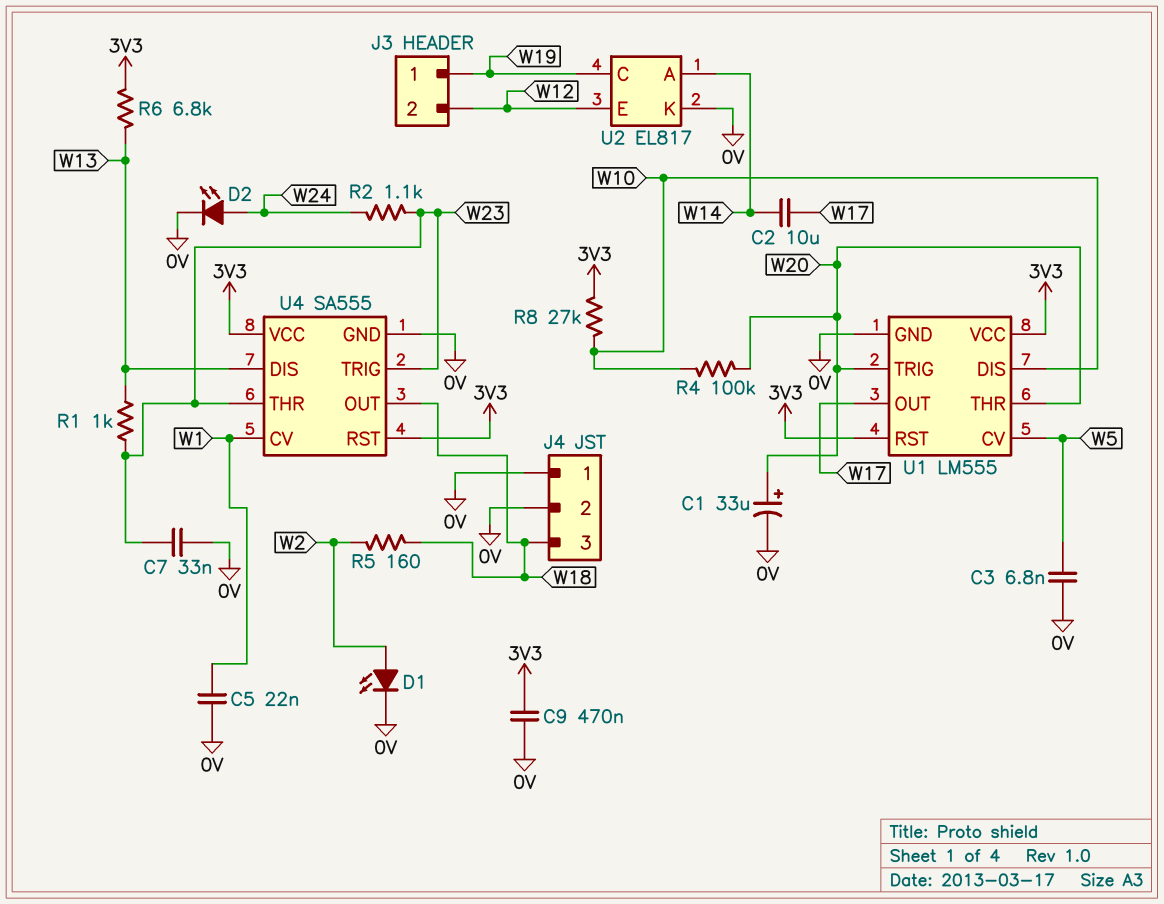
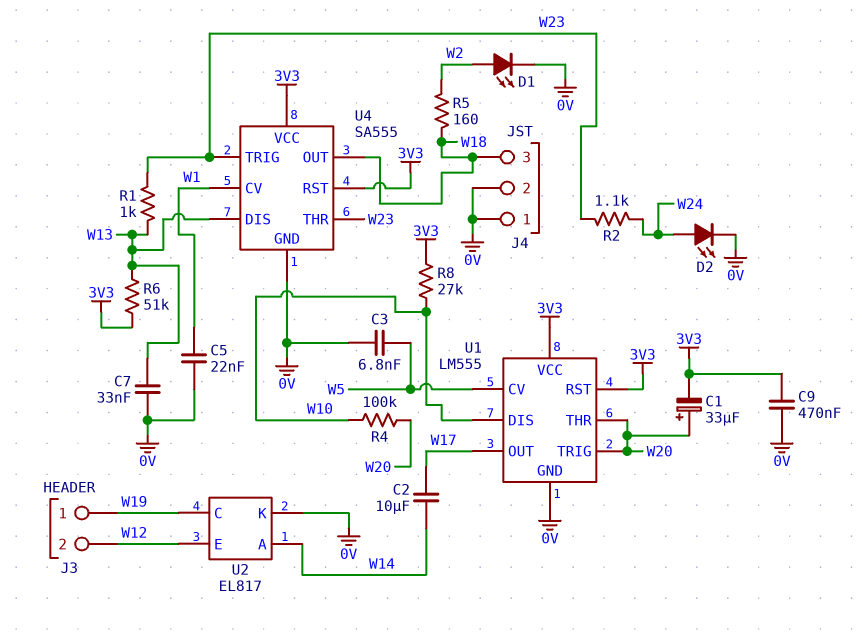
C1: 33uF (plus W20, minus 0V) -> 33uF (plus W20, minus 3V3)
C7: 33nF (0V, W23) -> 33nF (0V, W13)
R6: 6.8k (3V3, W13) -> 51k (3V3, W13)

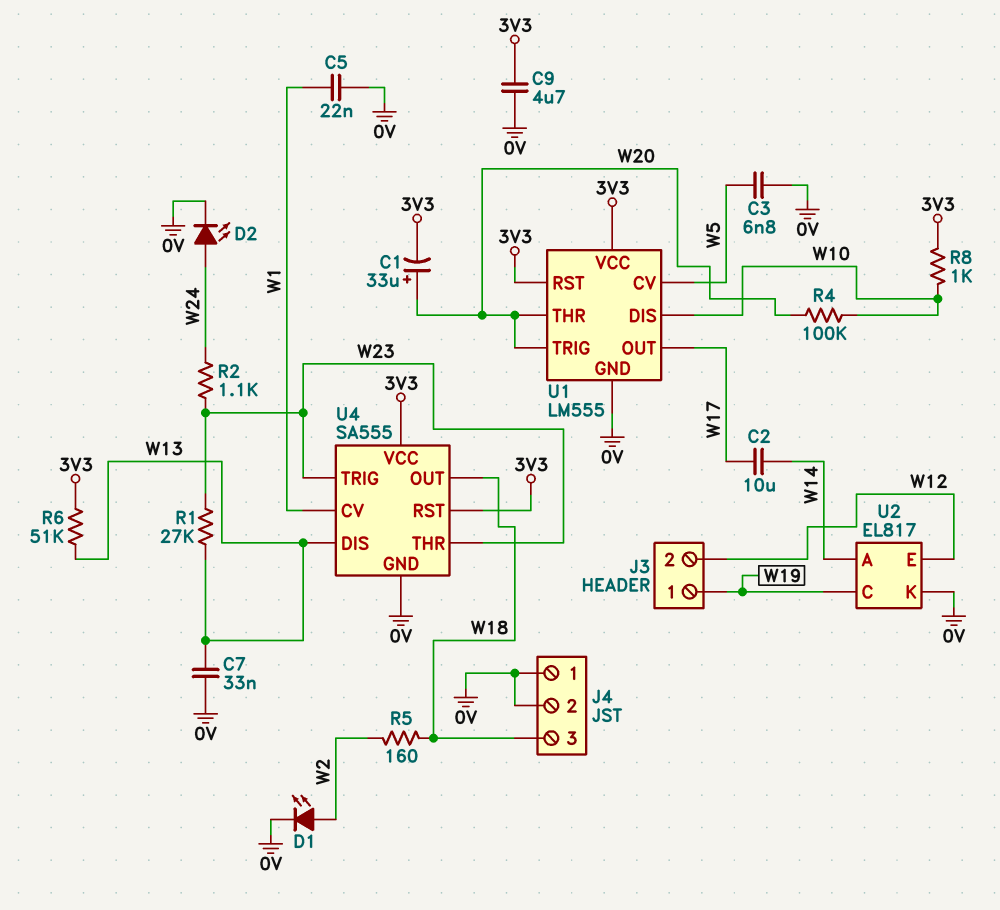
C9: 470nF (0V, 3V3) -> 4.7uF (0V, 3V3)
R1: 1k (W13, W23) -> 27k (W13, W23)
R8: 27k (3V3, W10) -> 1k (3V3, W10)

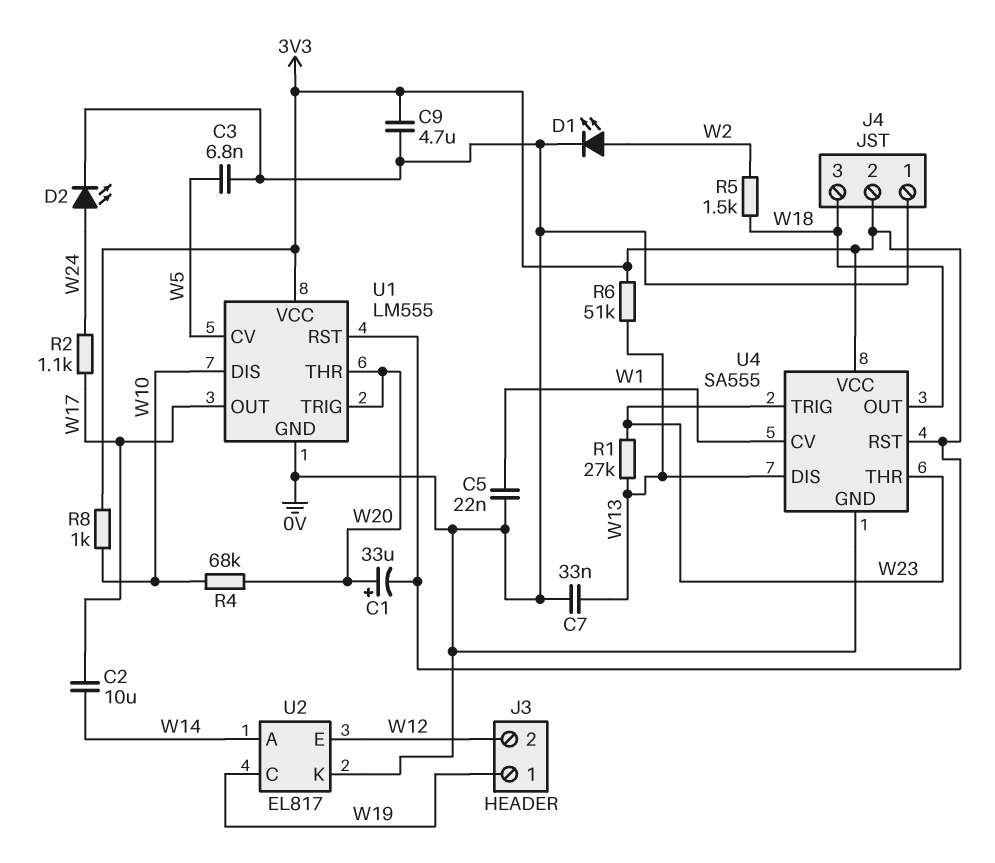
J4 pin 2: 0V -> 3V3
R2: 1.1k (W23, W24) -> 1.1k (W17, W24)
R4: 100k (W10, W20) -> 68k (W10, W20)
R5: 160 (W2, W18) -> 1.5k (W2, W18)

